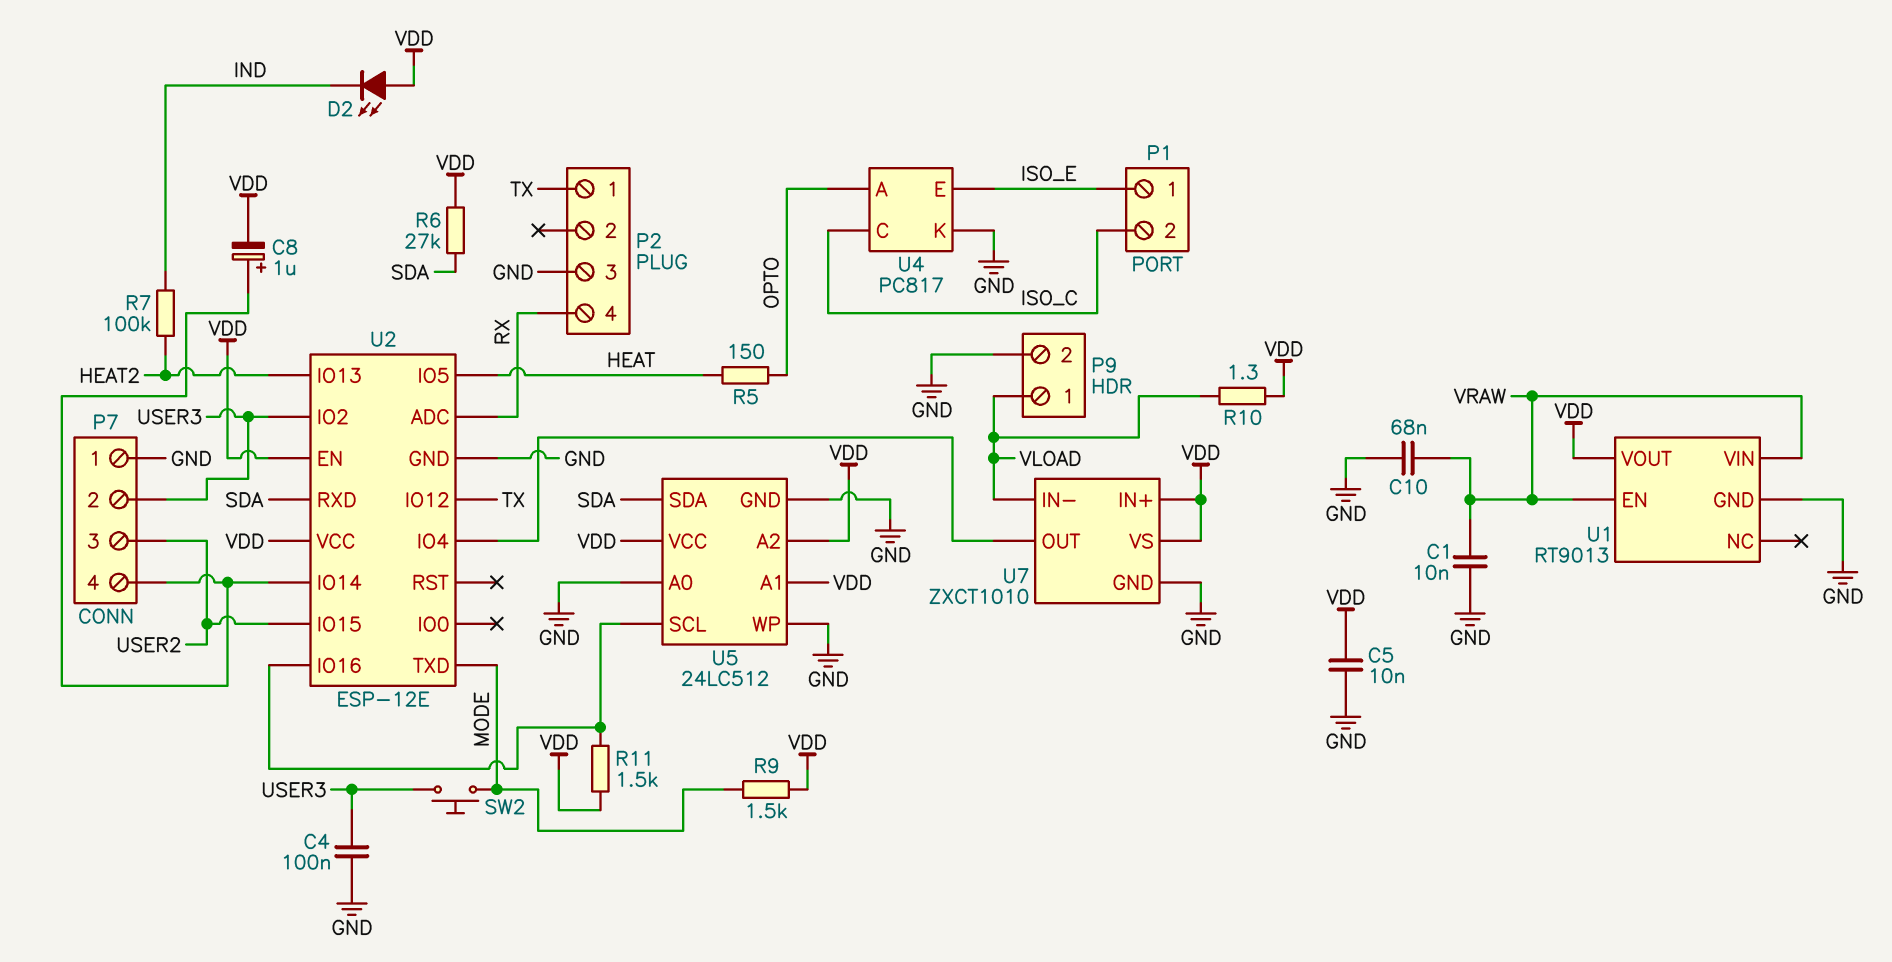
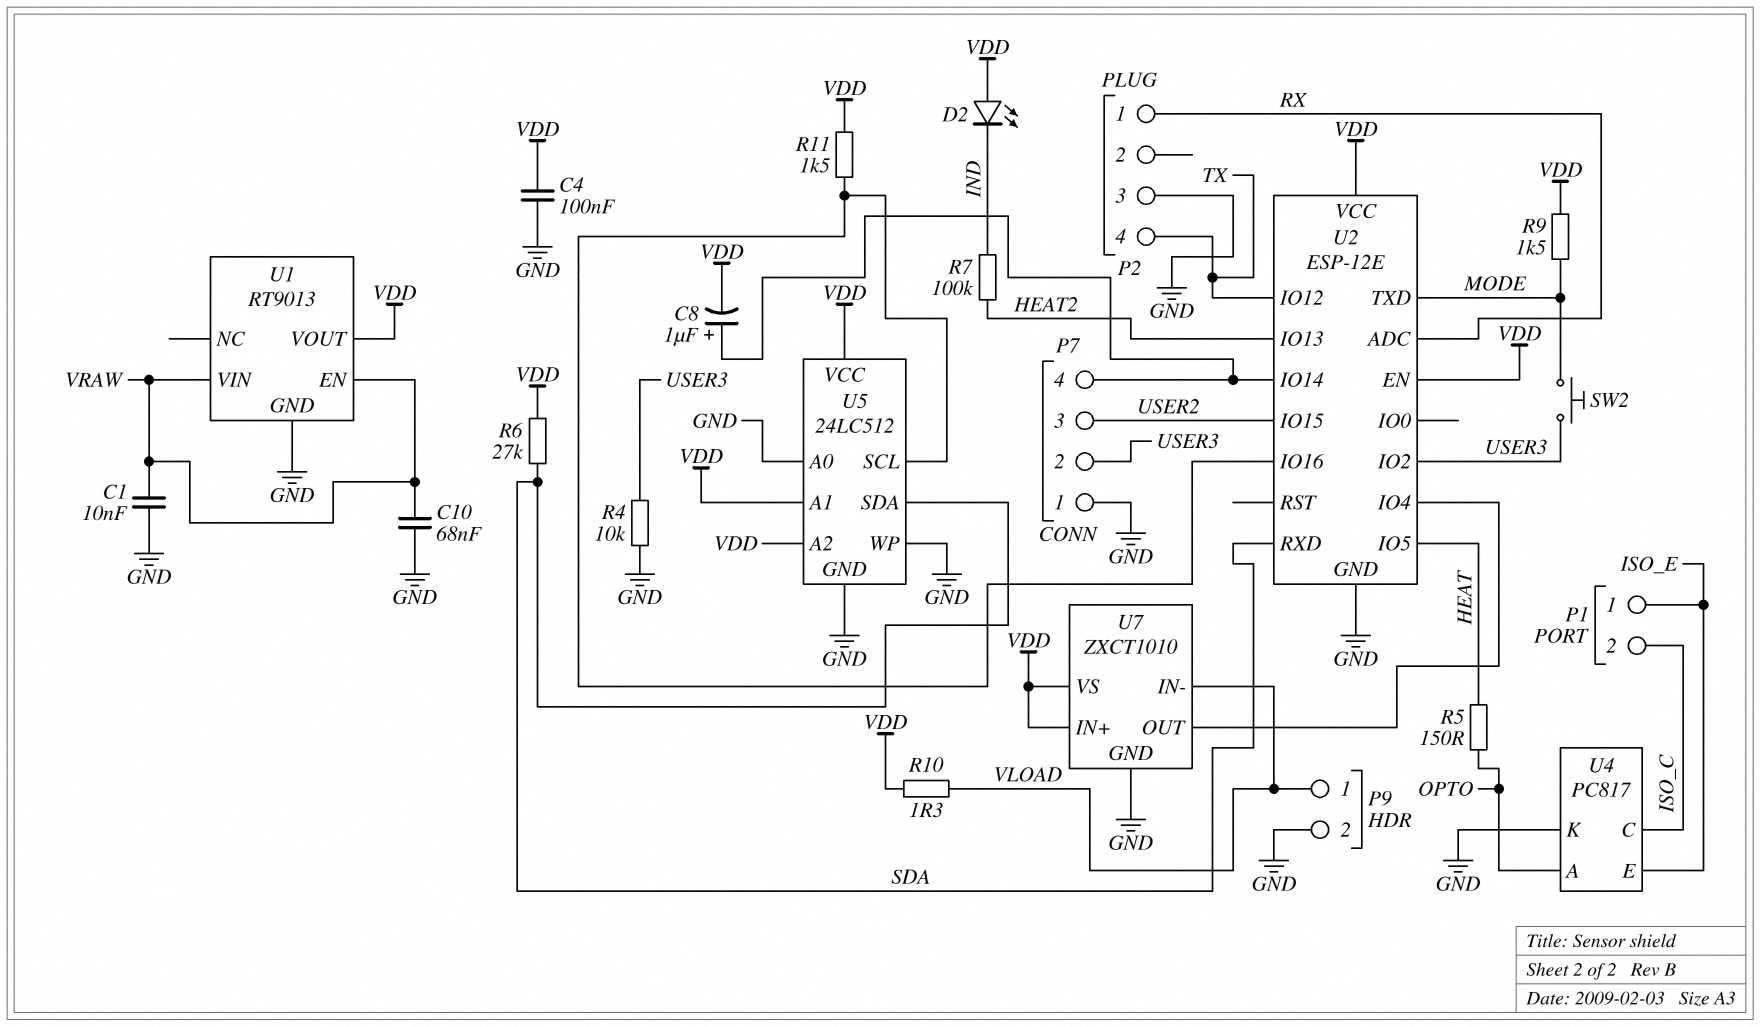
C4: 100nF (GND, USER3) -> 100nF (GND, VDD)
C5: 10nF (GND, VDD) -> none
P2 pin 1: TX -> RX
P2 pin 4: RX -> TX
R4: none -> 10k (GND, USER3)

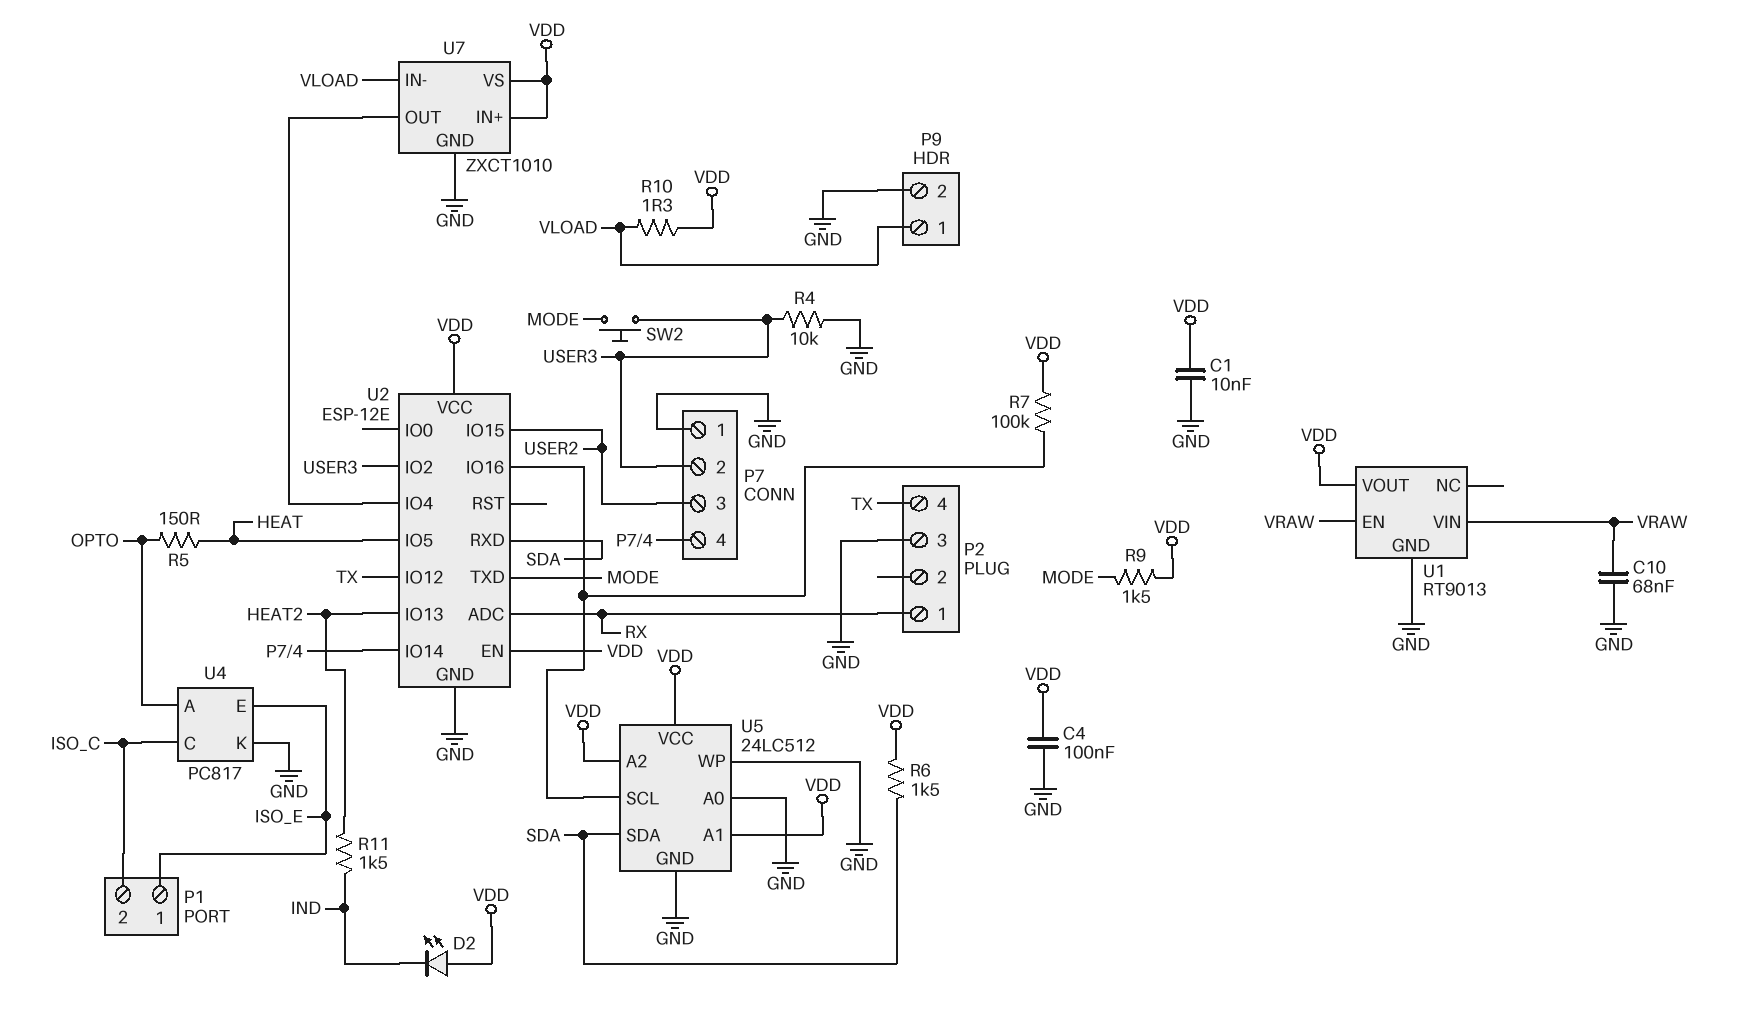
C1: 10nF (GND, VRAW) -> 10nF (GND, VDD)
C8: 1uF (plus P7/4, minus VDD) -> none
R6: 27k (SDA, VDD) -> 1.5k (SDA, VDD)
R7: 100k (HEAT2, IND) -> 100k (U2/IO16, VDD)
R11: 1.5k (U2/IO16, VDD) -> 1.5k (HEAT2, IND)

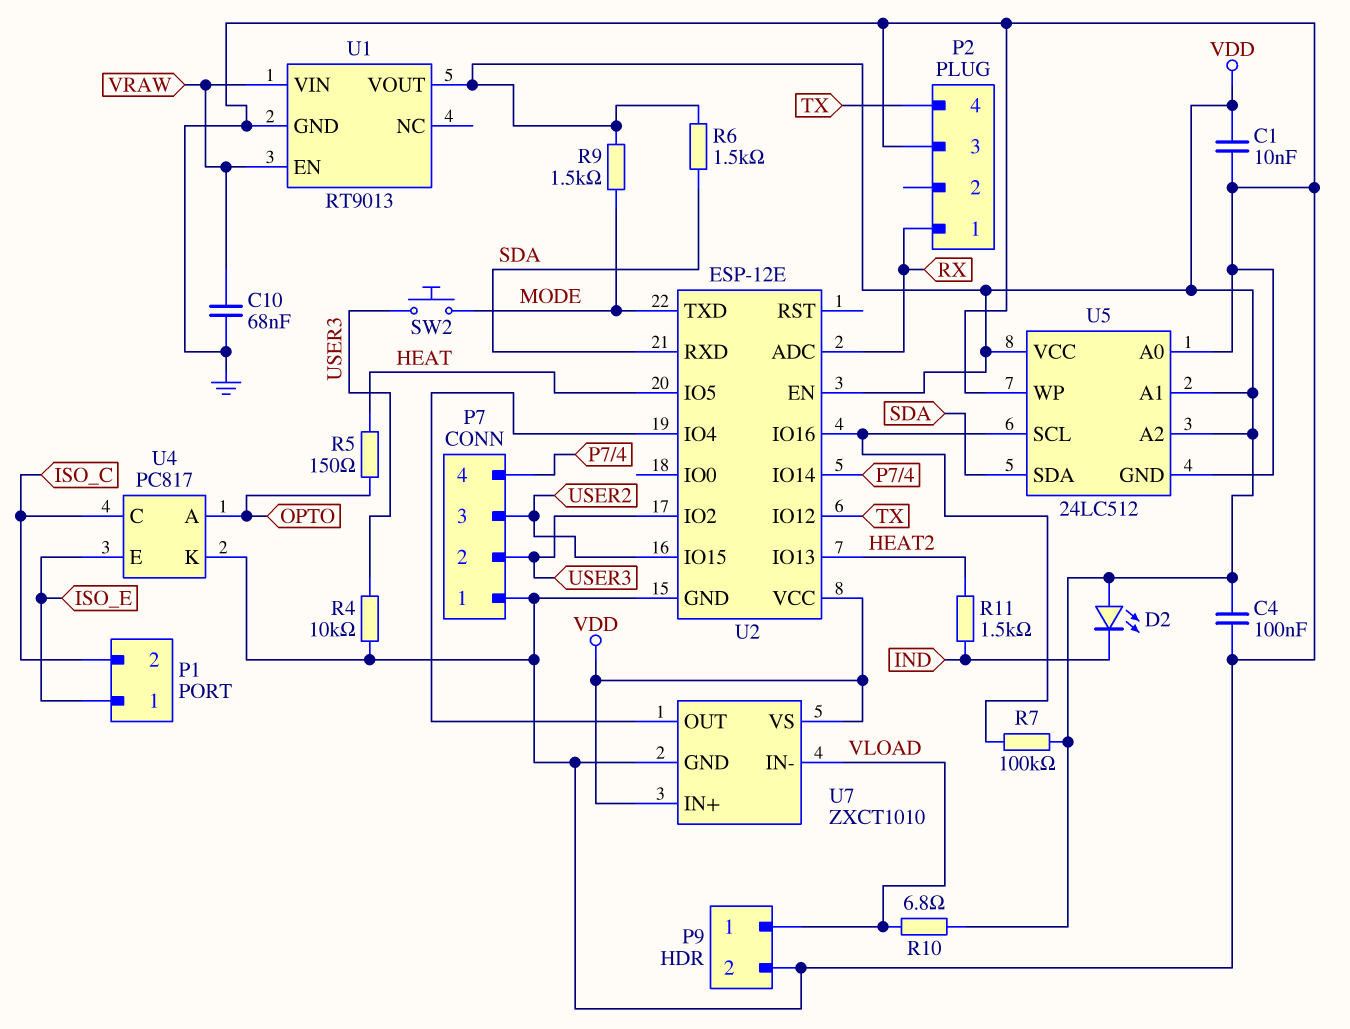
R10: 1.3 (VDD, VLOAD) -> 6.8 (VDD, VLOAD)

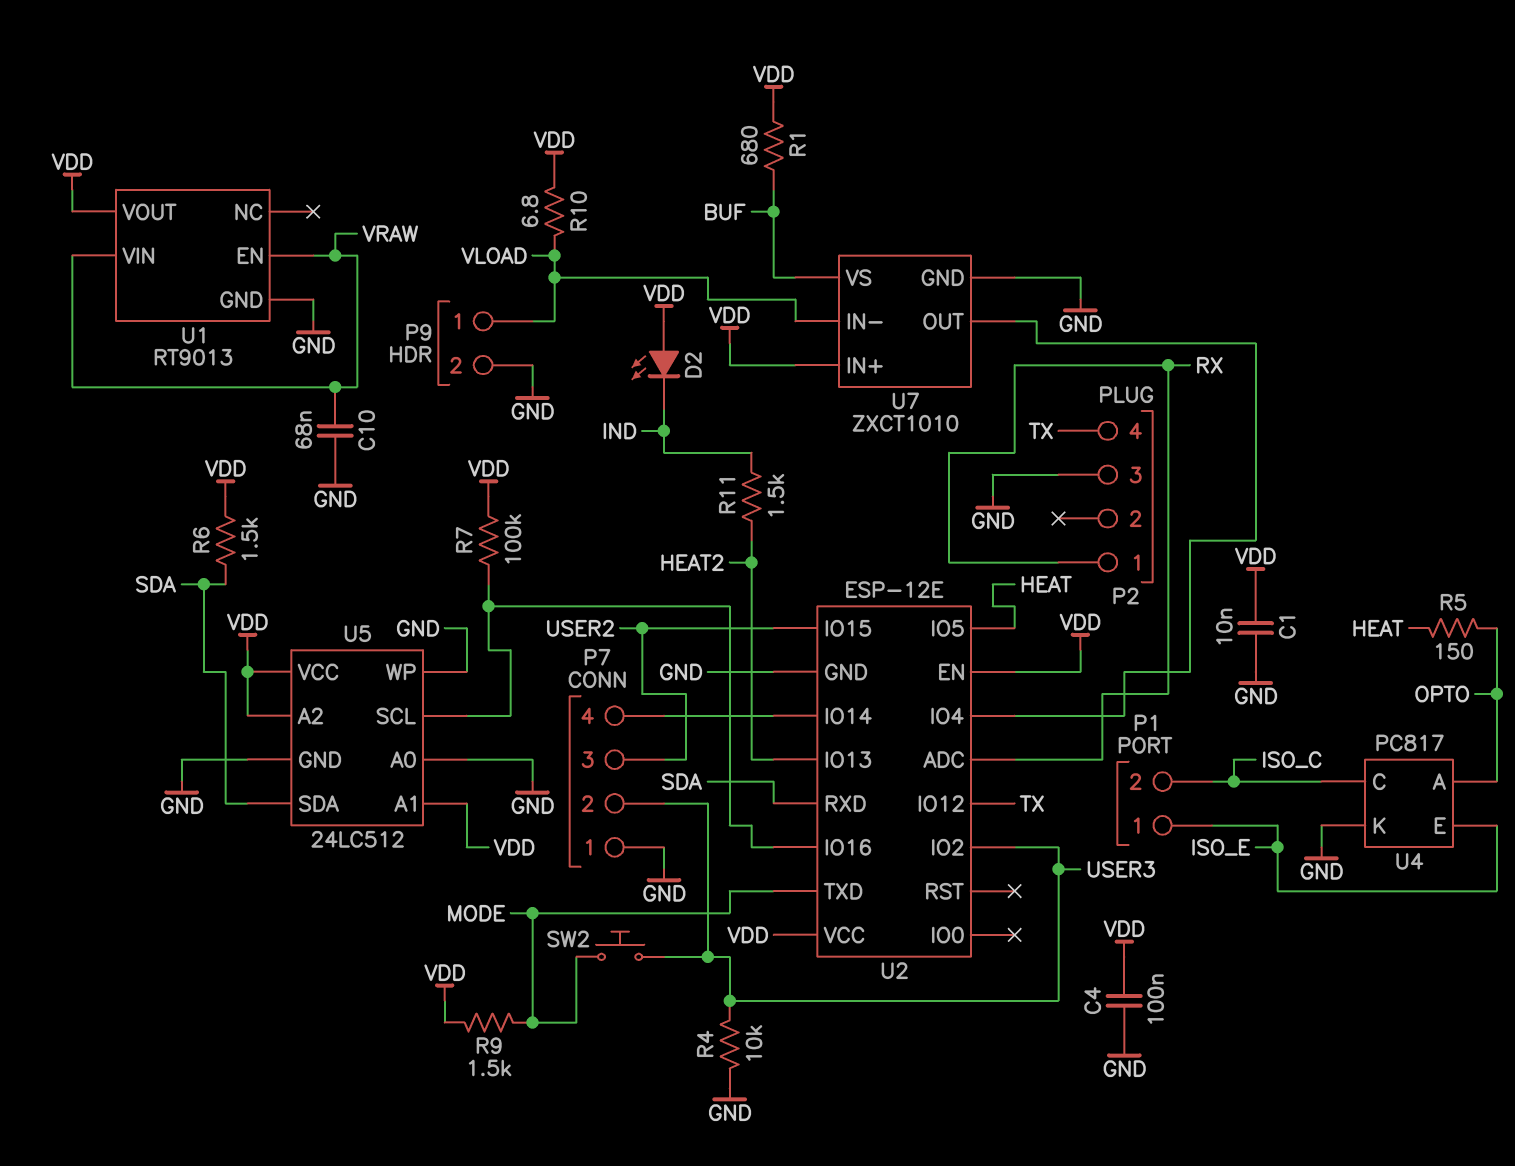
R1: none -> 680 (BUF, VDD)
U7 pin VS: VDD -> BUF

